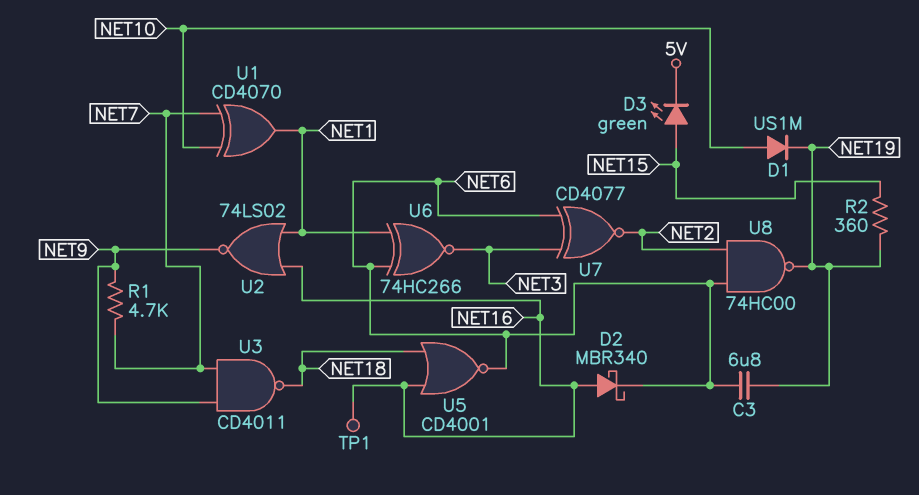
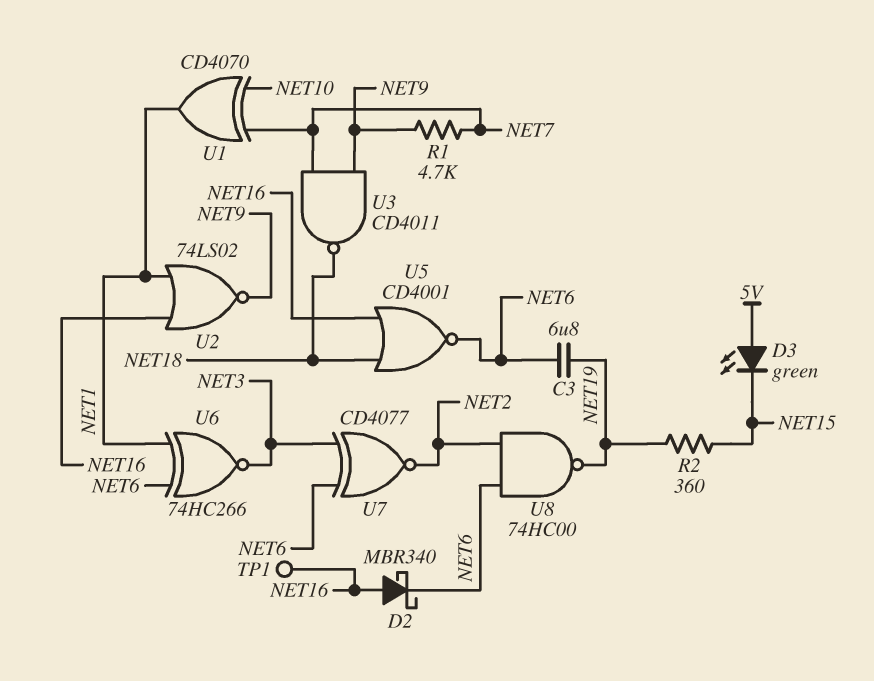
D1: diode US1M (A NET10, K NET19) -> none
D3: LED green (A NET15, K 5V) -> LED green (A 5V, K NET15)

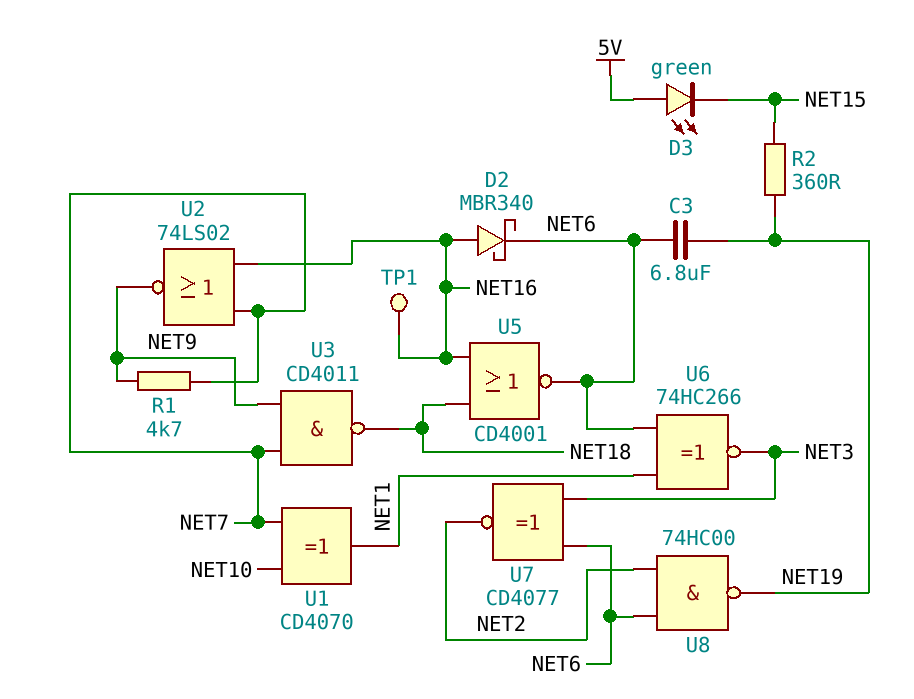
U2: NOR 74LS02 (in NET1, in NET16, out NET9) -> NOR 74LS02 (in NET7, in NET16, out NET9)

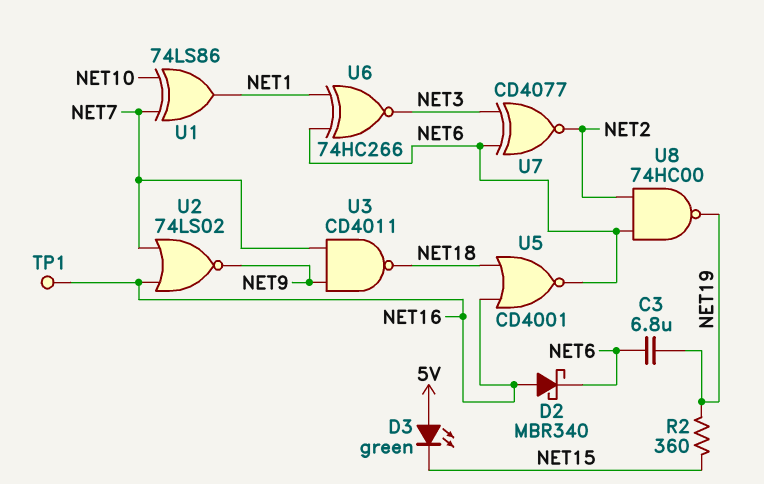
R1: 4.7k (NET7, NET9) -> none
U1: XOR CD4070 (in NET7, in NET10, out NET1) -> XOR 74LS86 (in NET7, in NET10, out NET1)

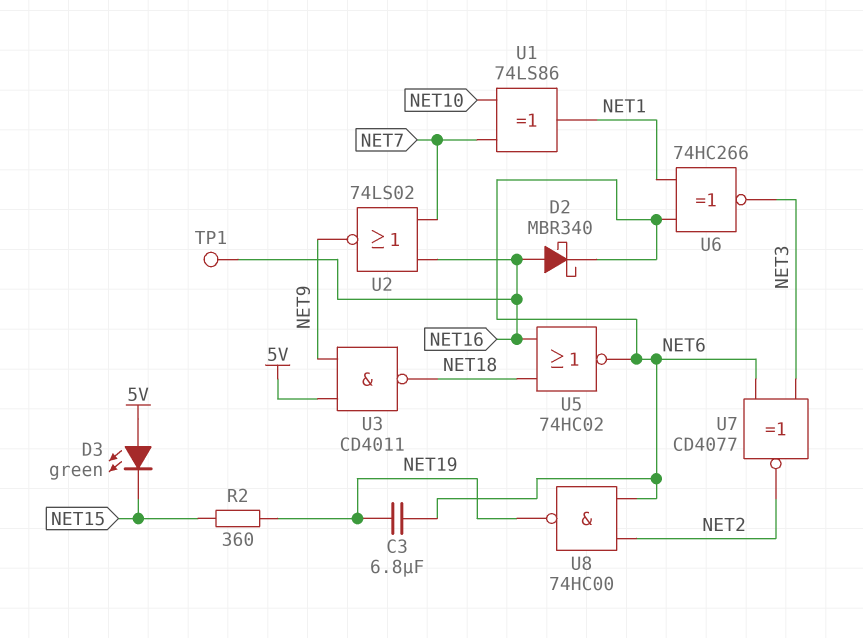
U3: NAND CD4011 (in NET7, in NET9, out NET18) -> NAND CD4011 (in 5V, in NET9, out NET18)
U5: NOR CD4001 (in NET16, in NET18, out NET6) -> NOR 74HC02 (in NET16, in NET18, out NET6)

